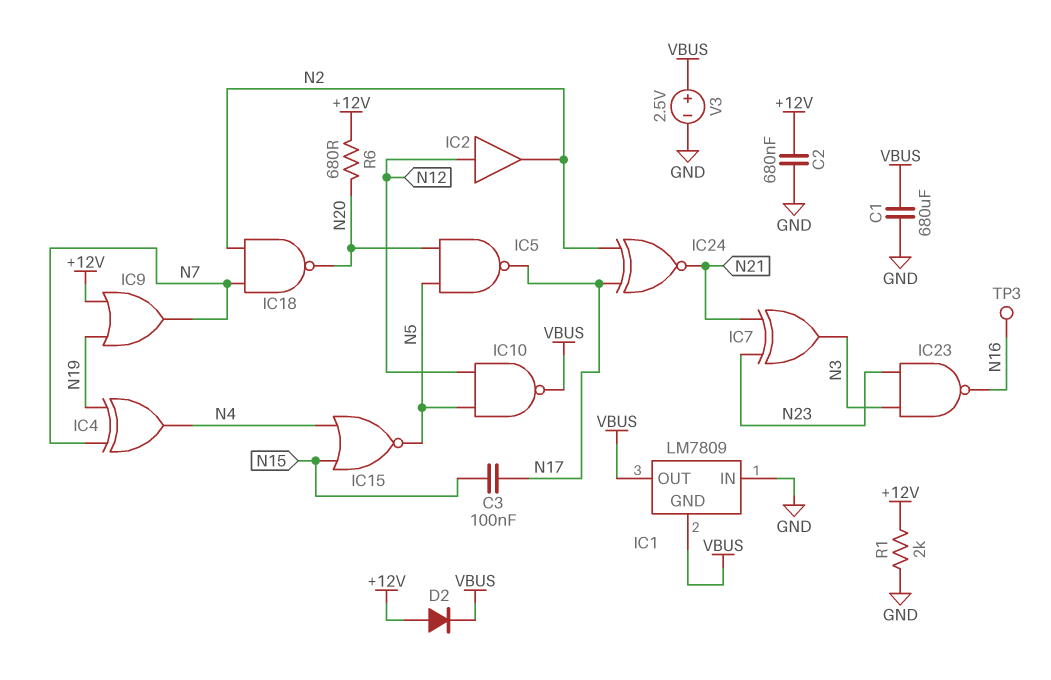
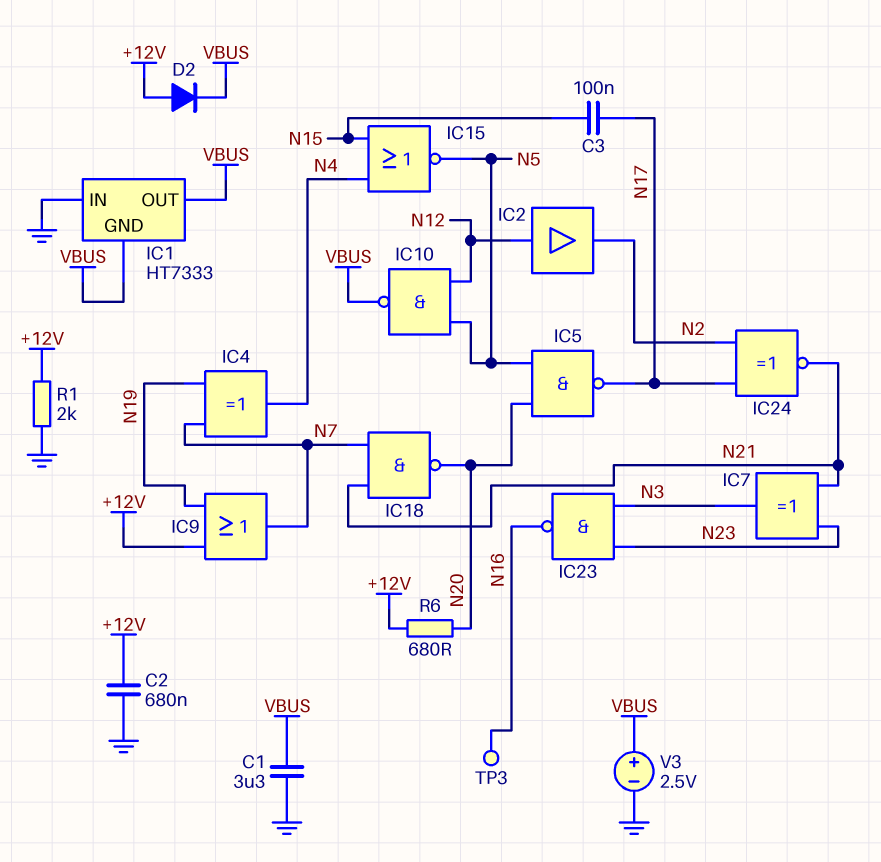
C1: 680uF (GND, VBUS) -> 3.3uF (GND, VBUS)
IC1: LM7809 -> HT7333
IC18: NAND (in N2, in N7, out N20) -> NAND (in N7, in N21, out N20)

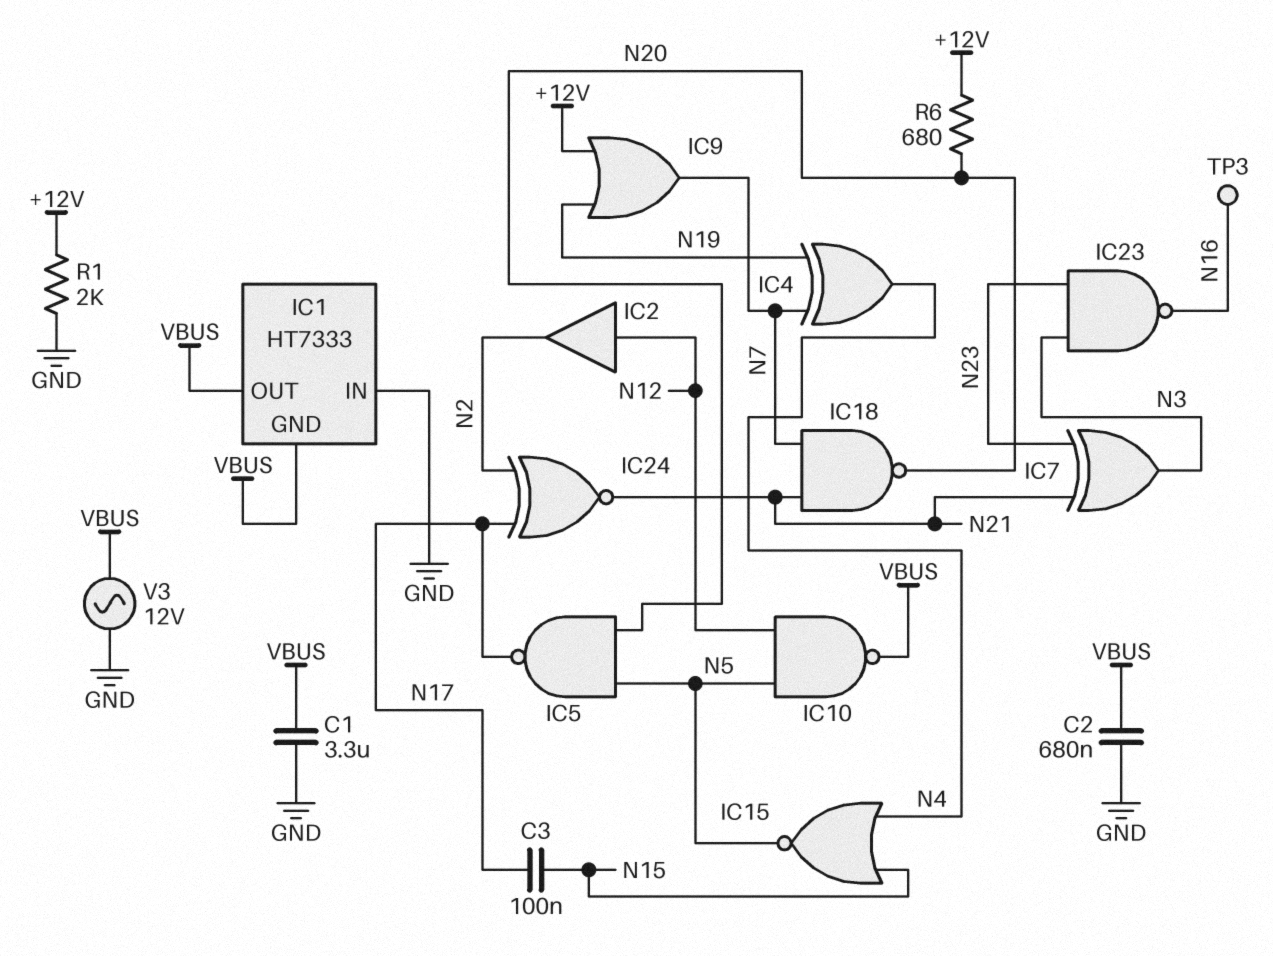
C2: 680nF (+12V, GND) -> 680nF (GND, VBUS)
D2: diode (A +12V, K VBUS) -> none
V3: 2.5V (plus VBUS, minus GND) -> AC 12V (GND, VBUS)

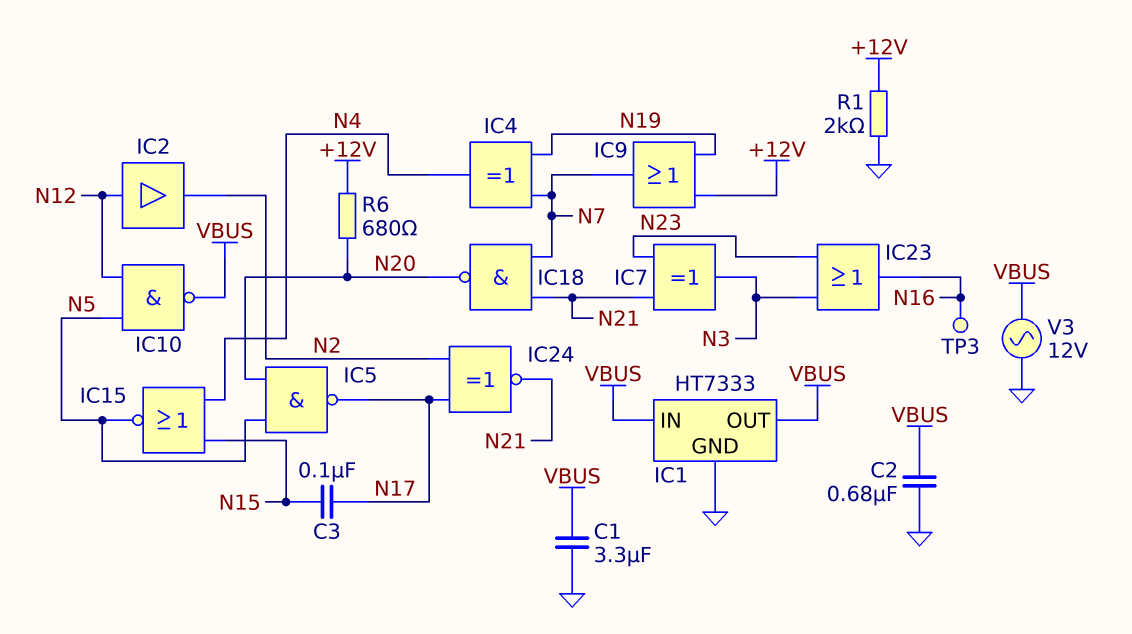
IC1 pin GND: VBUS -> GND
IC1 pin IN: GND -> VBUS
IC23: NAND (in N3, in N23, out N16) -> OR (in N3, in N23, out N16)

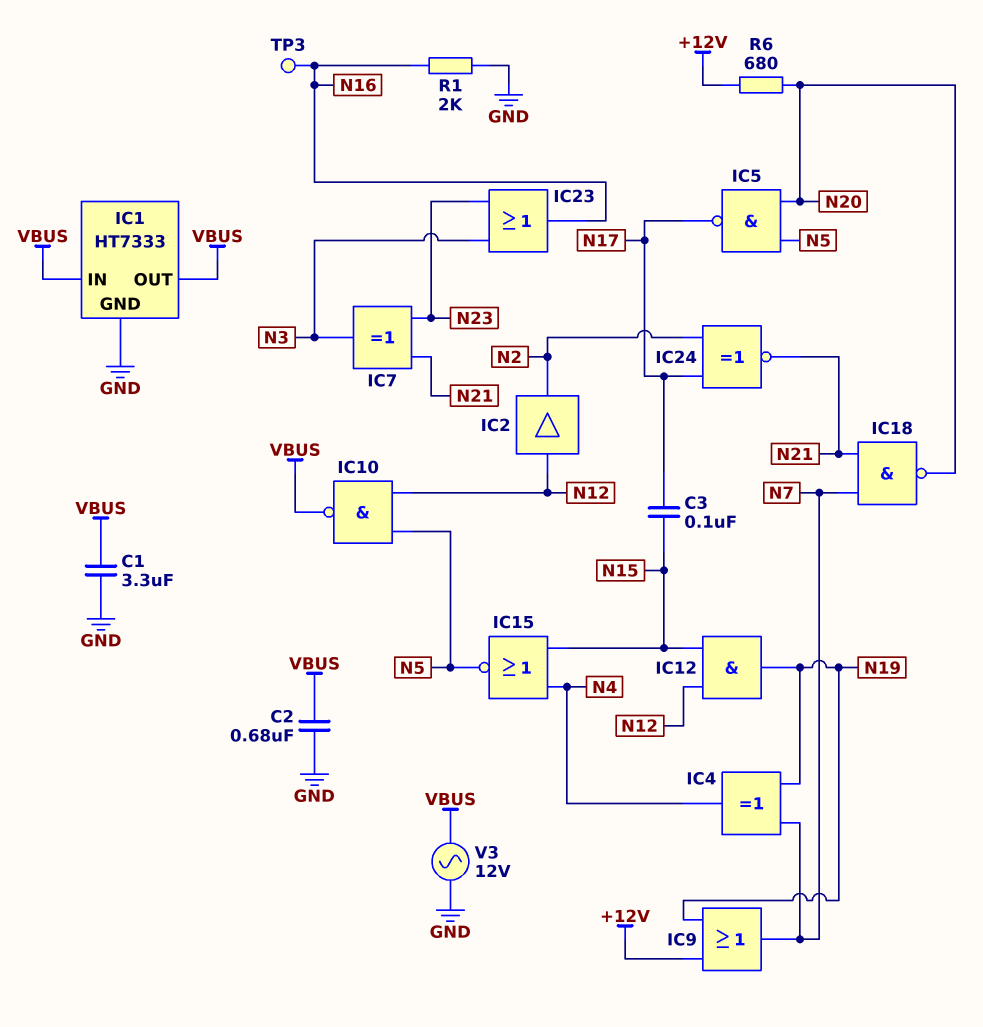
IC12: none -> AND (in N12, in N15, out N19)
R1: 2k (+12V, GND) -> 2k (GND, N16)

